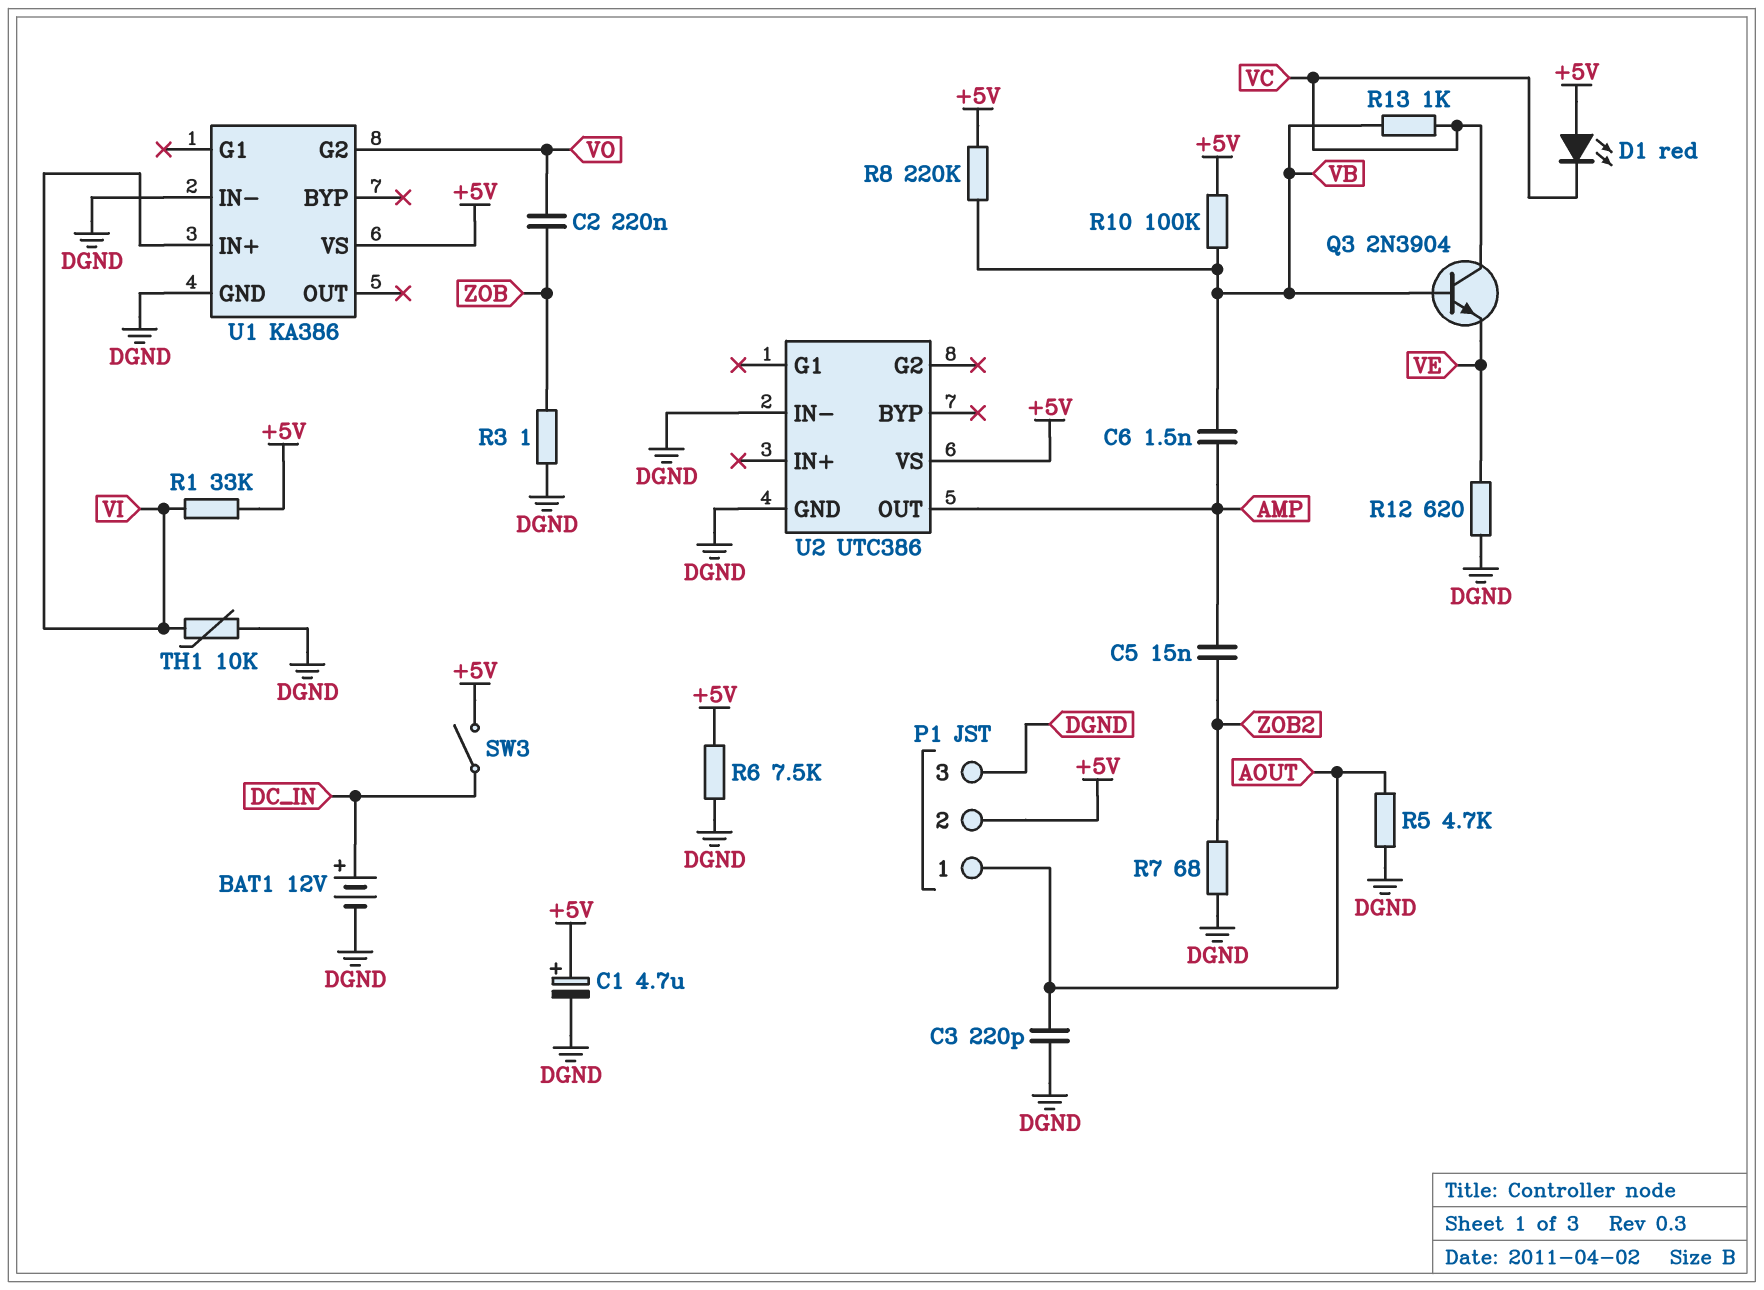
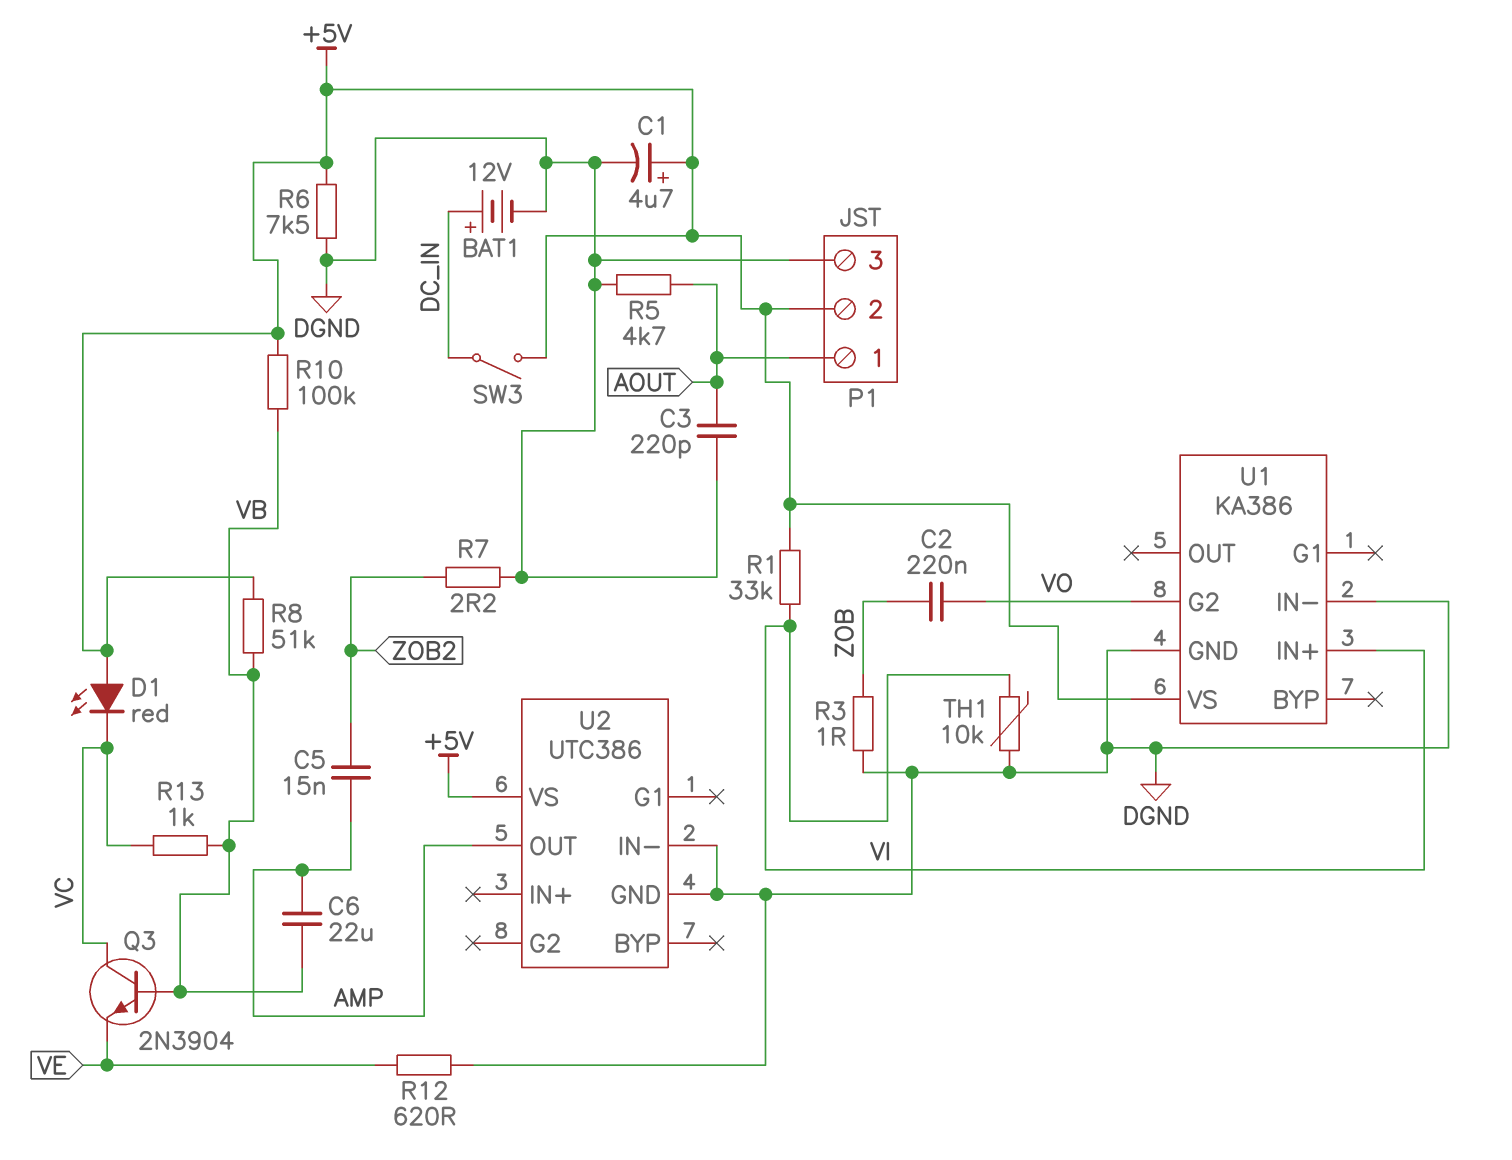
C6: 1.5nF (AMP, VB) -> 22uF (AMP, VB)
R7: 68 (DGND, ZOB2) -> 2.2 (DGND, ZOB2)
R8: 220k (+5V, VB) -> 51k (+5V, VB)

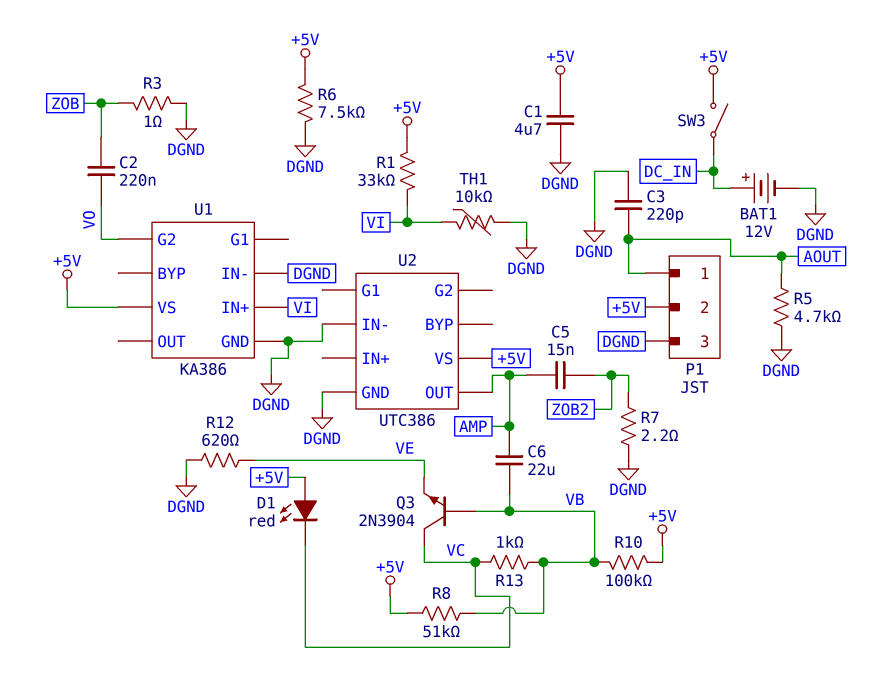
C1: 4.7uF (plus +5V, minus DGND) -> 4.7uF (+5V, DGND)

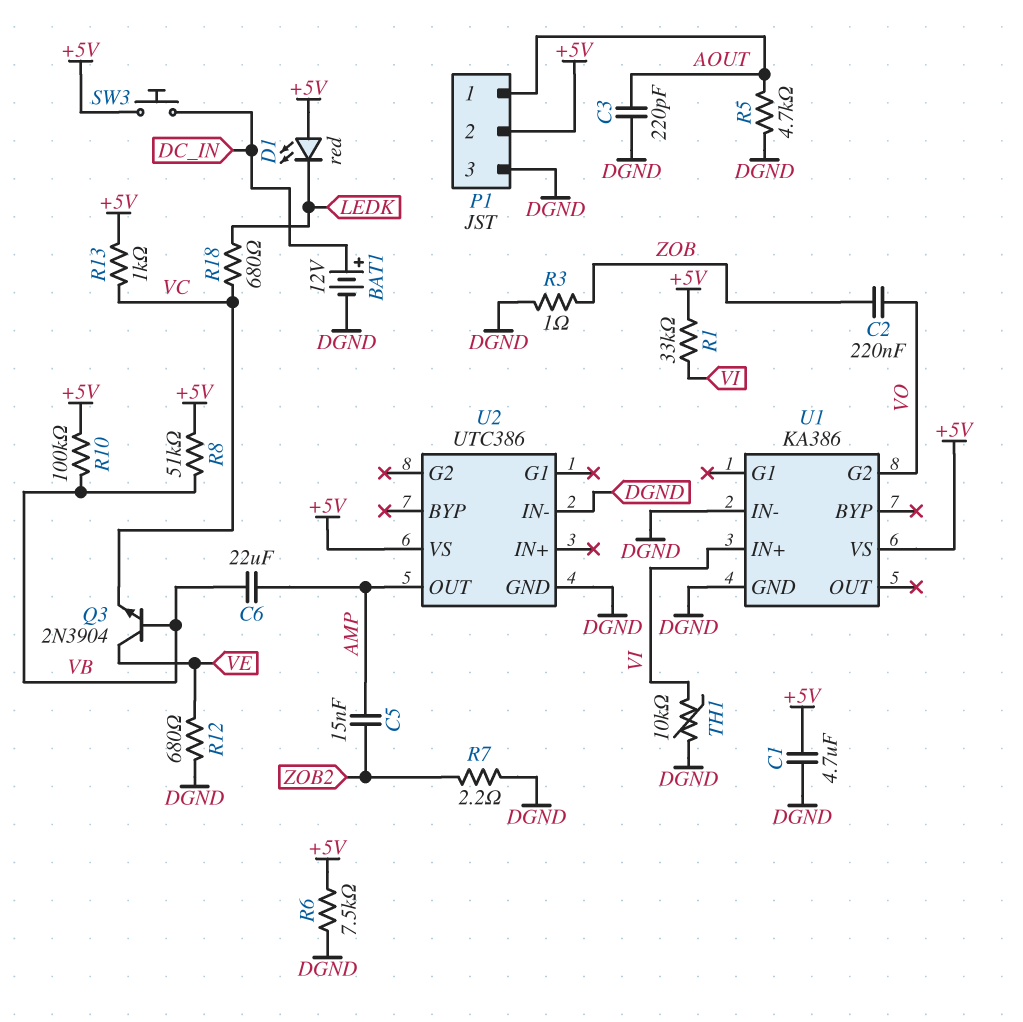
D1: LED red (A +5V, K VC) -> LED red (A +5V, K LEDK)
Q3: NPN 2N3904 (B VB, C VC, E VE) -> NPN 2N3904 (B VB, C VE, E VC)
R12: 620 (DGND, VE) -> 680 (DGND, VE)
R13: 1k (VB, VC) -> 1k (+5V, VC)
R18: none -> 680 (LEDK, VC)
SW3: switch (+5V, DC_IN) -> button (+5V, DC_IN)

